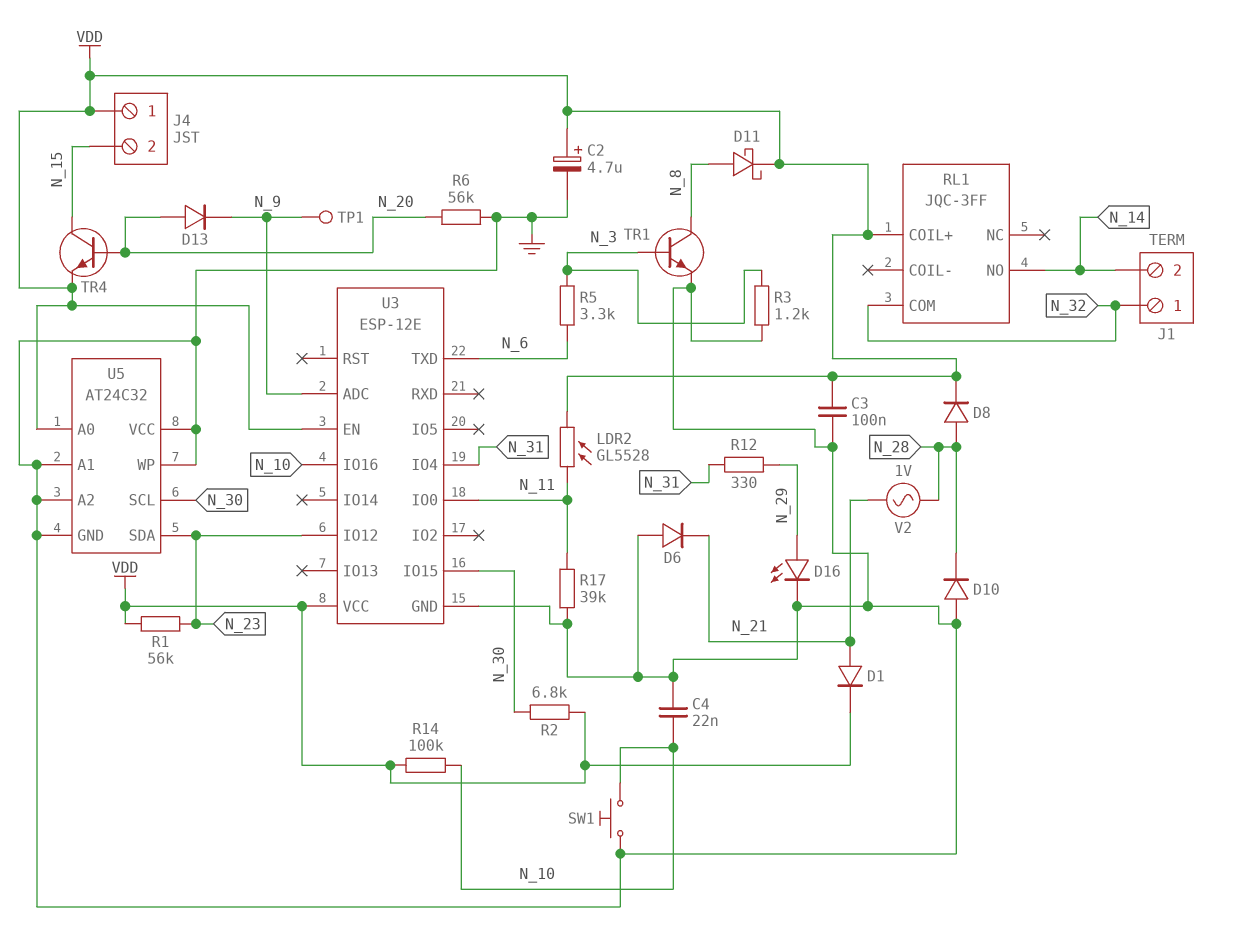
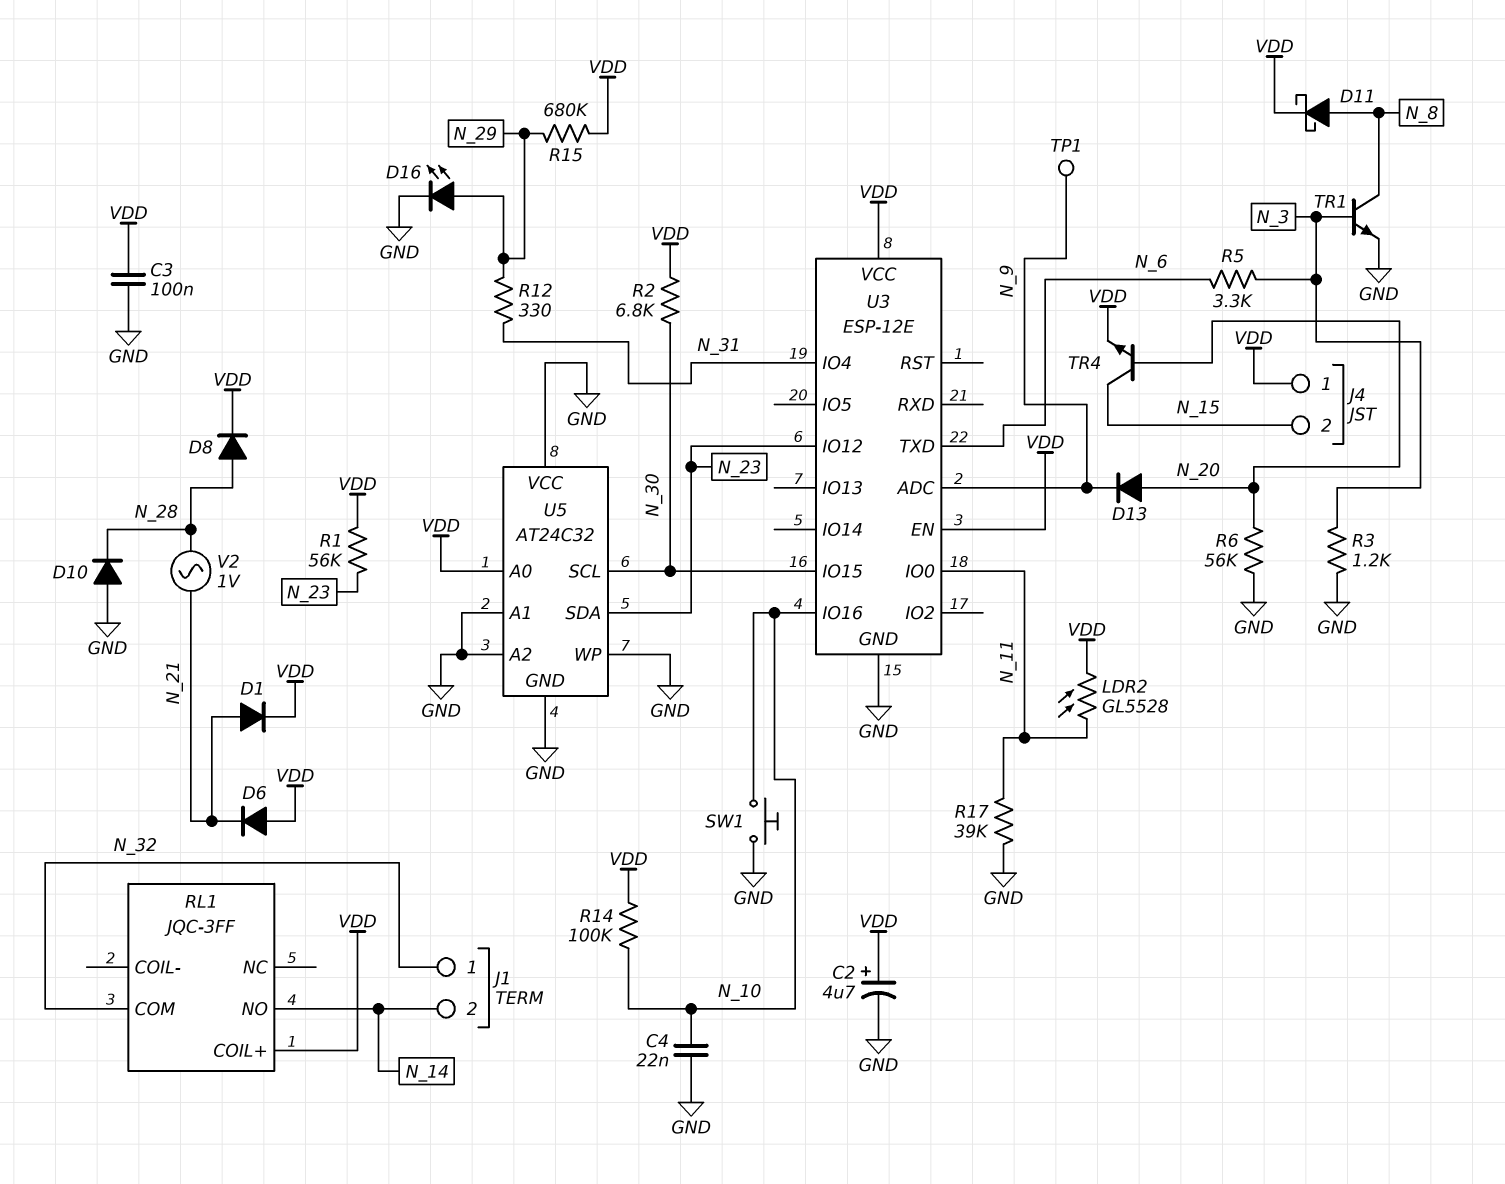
D6: diode (A GND, K N_21) -> diode (A VDD, K N_21)
R15: none -> 680k (N_29, VDD)

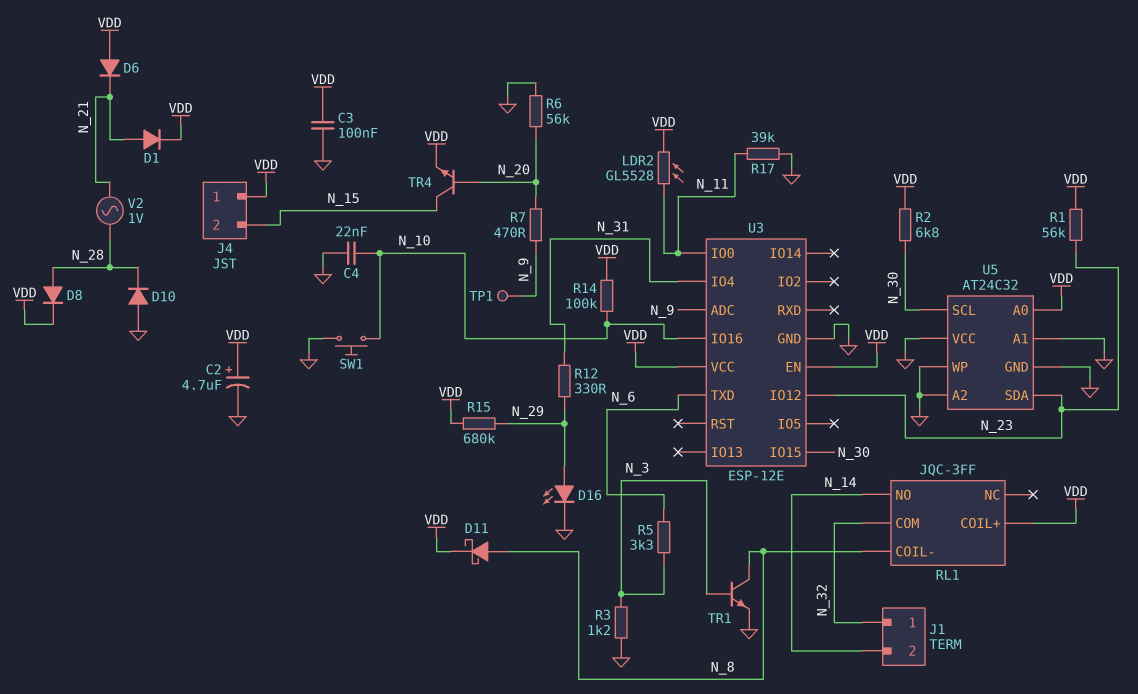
D13: diode (A N_20, K N_9) -> none
R7: none -> 470 (N_9, N_20)
RL1 pin COIL-: none -> N_8

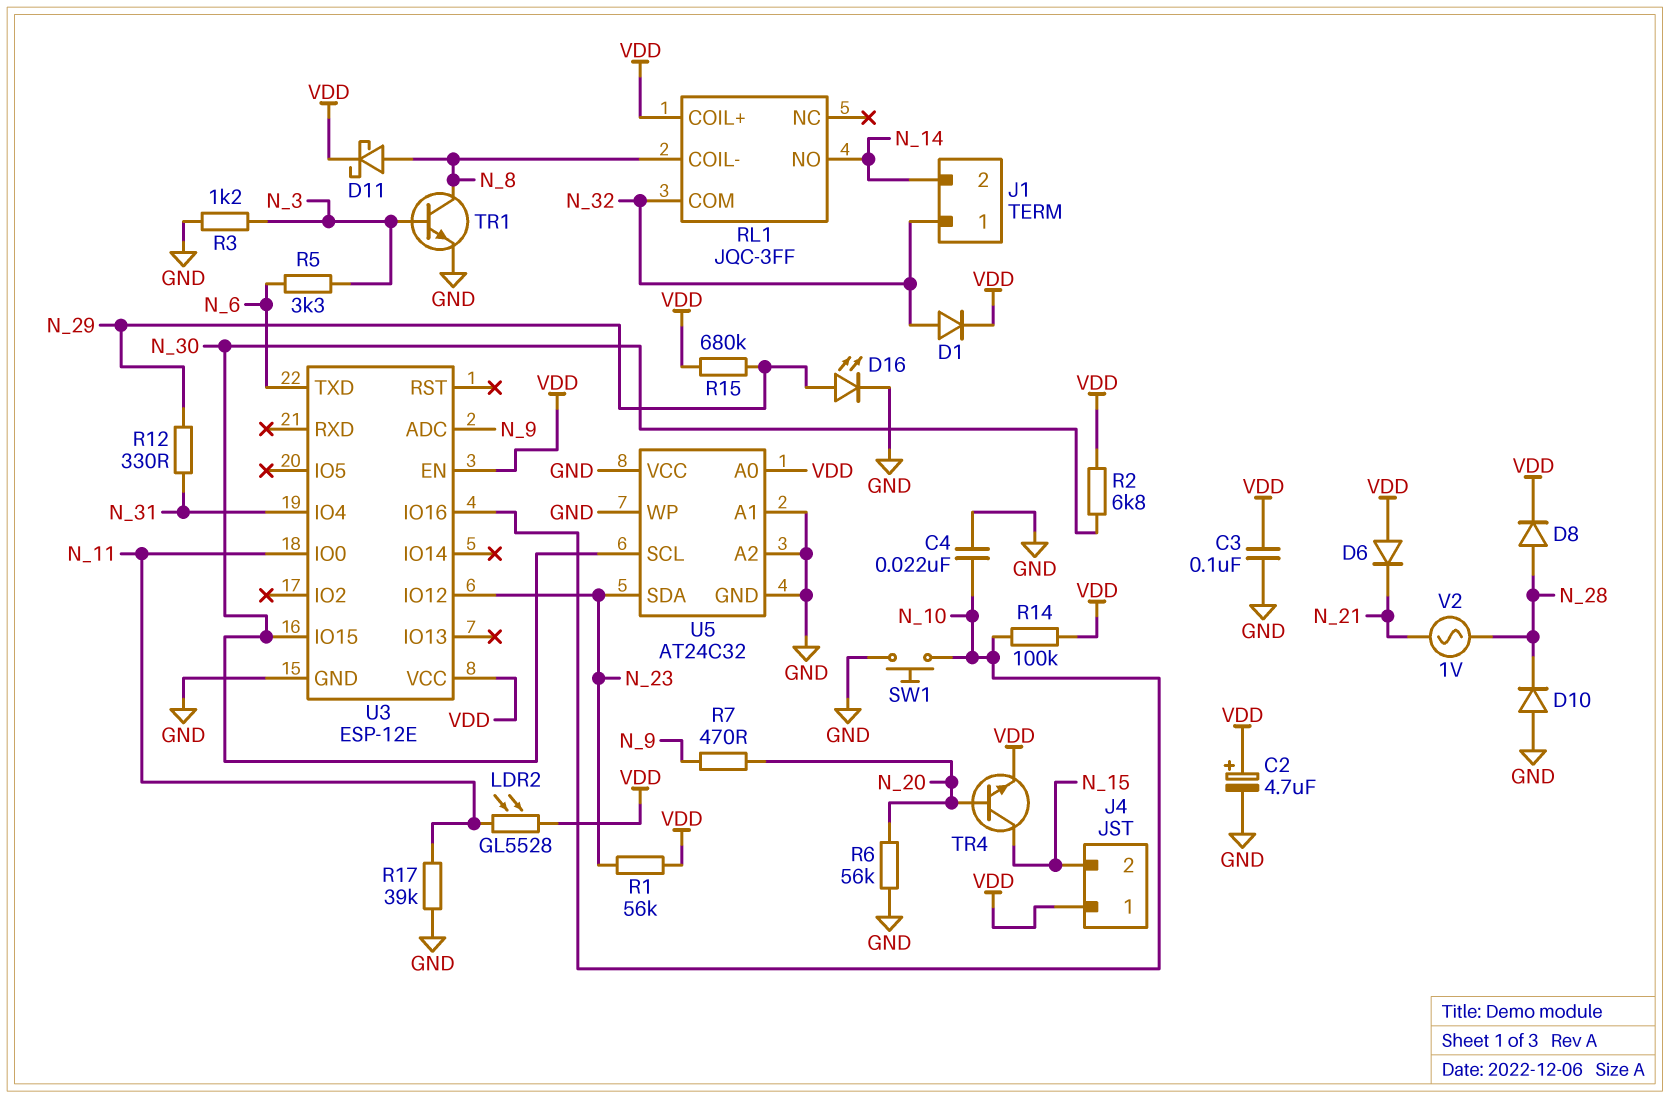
D1: diode (A N_21, K VDD) -> diode (A N_32, K VDD)
TP1: test point (N_9) -> none

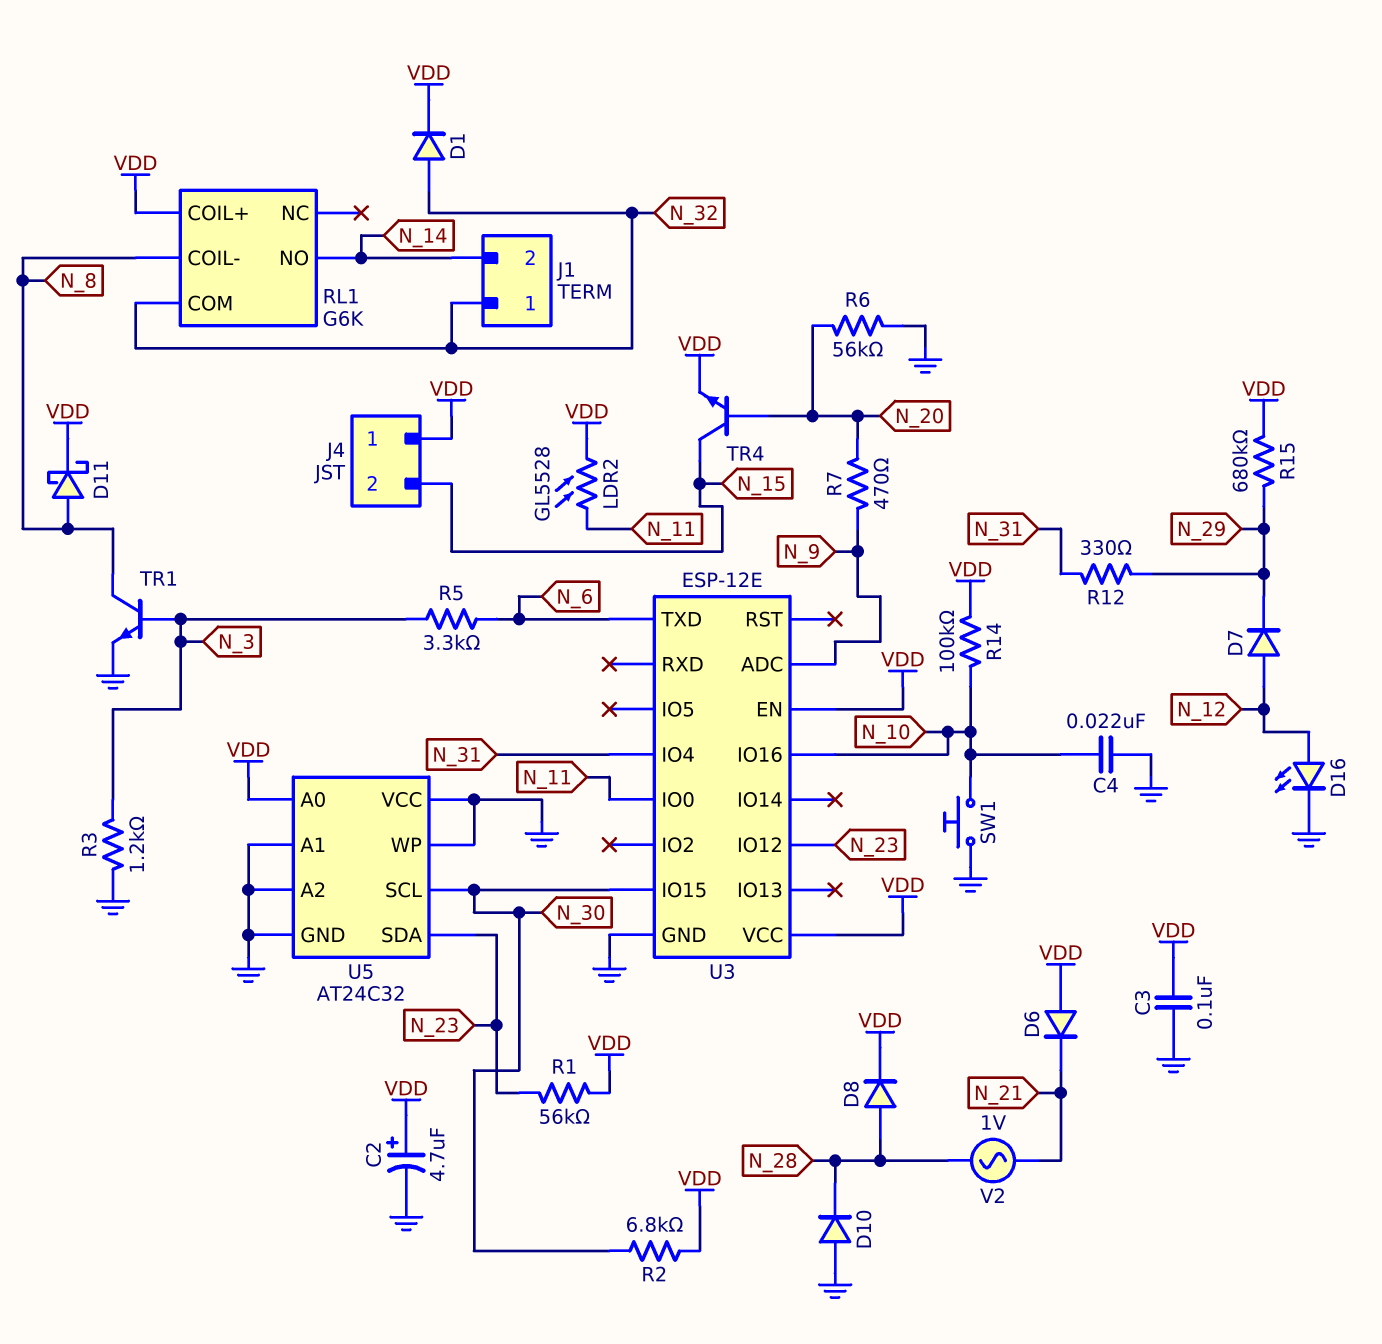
D7: none -> diode (A N_12, K N_29)
D16: LED (A N_29, K GND) -> LED (A N_12, K GND)
R17: 39k (GND, N_11) -> none
RL1: JQC-3FF -> G6K

